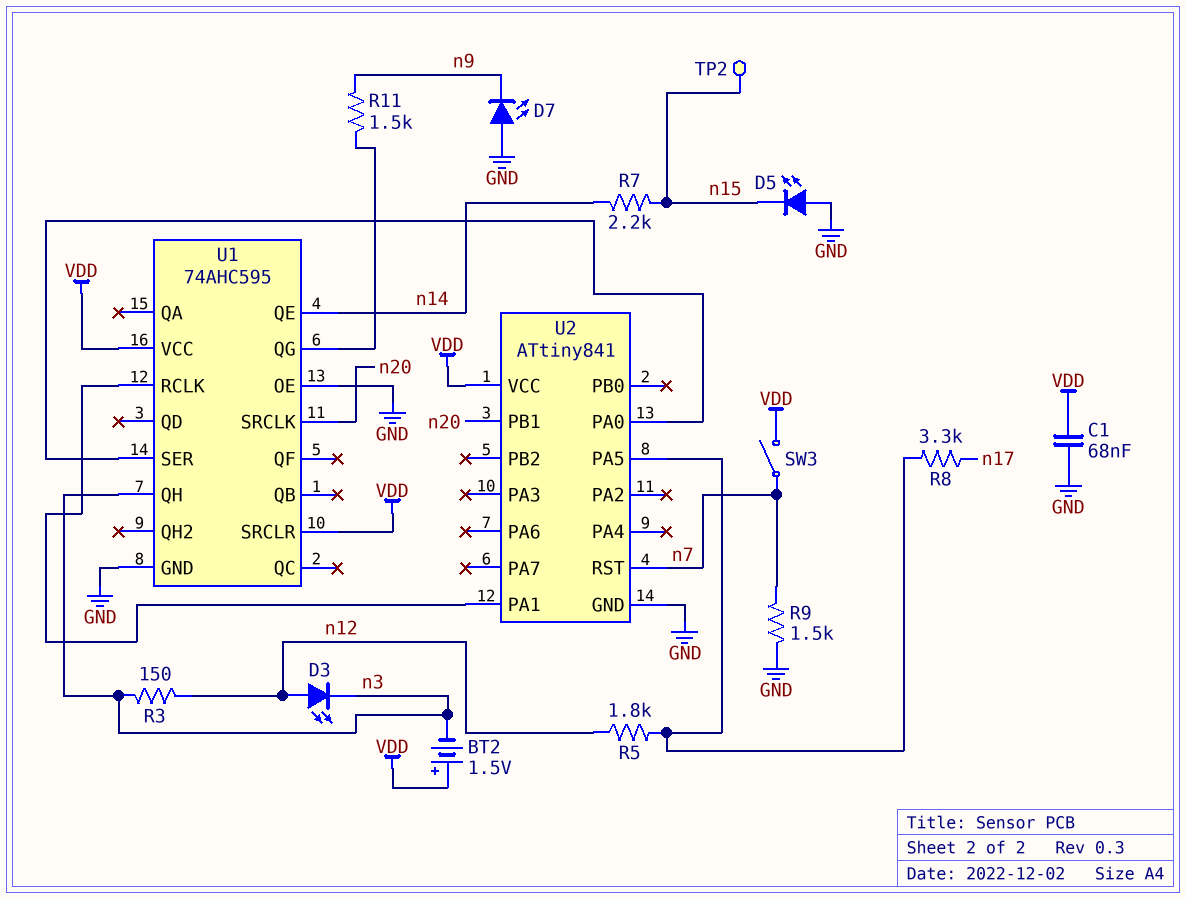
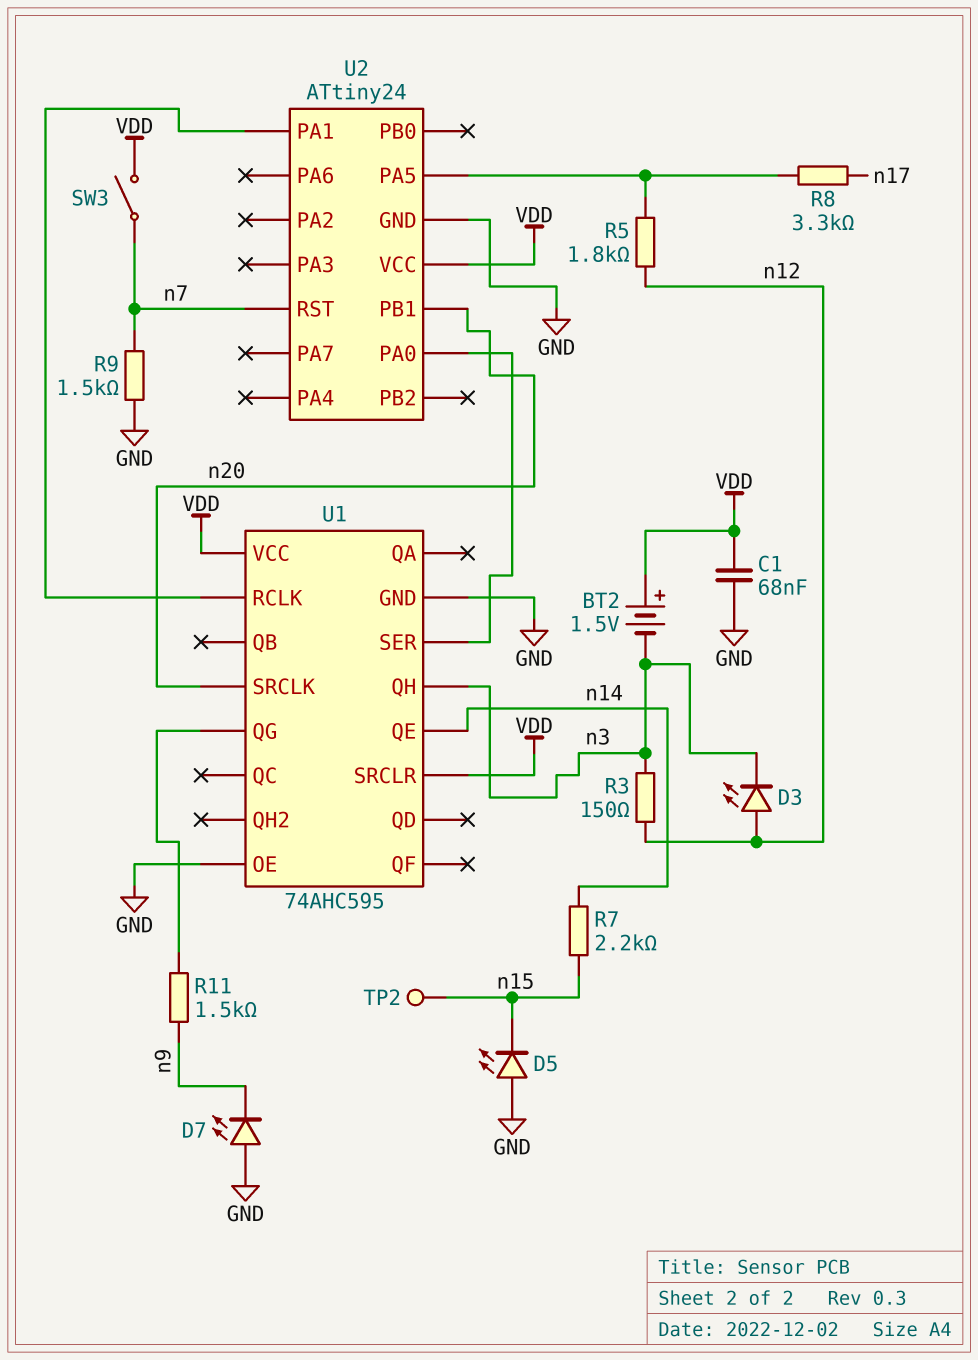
U2: ATtiny841 -> ATtiny24

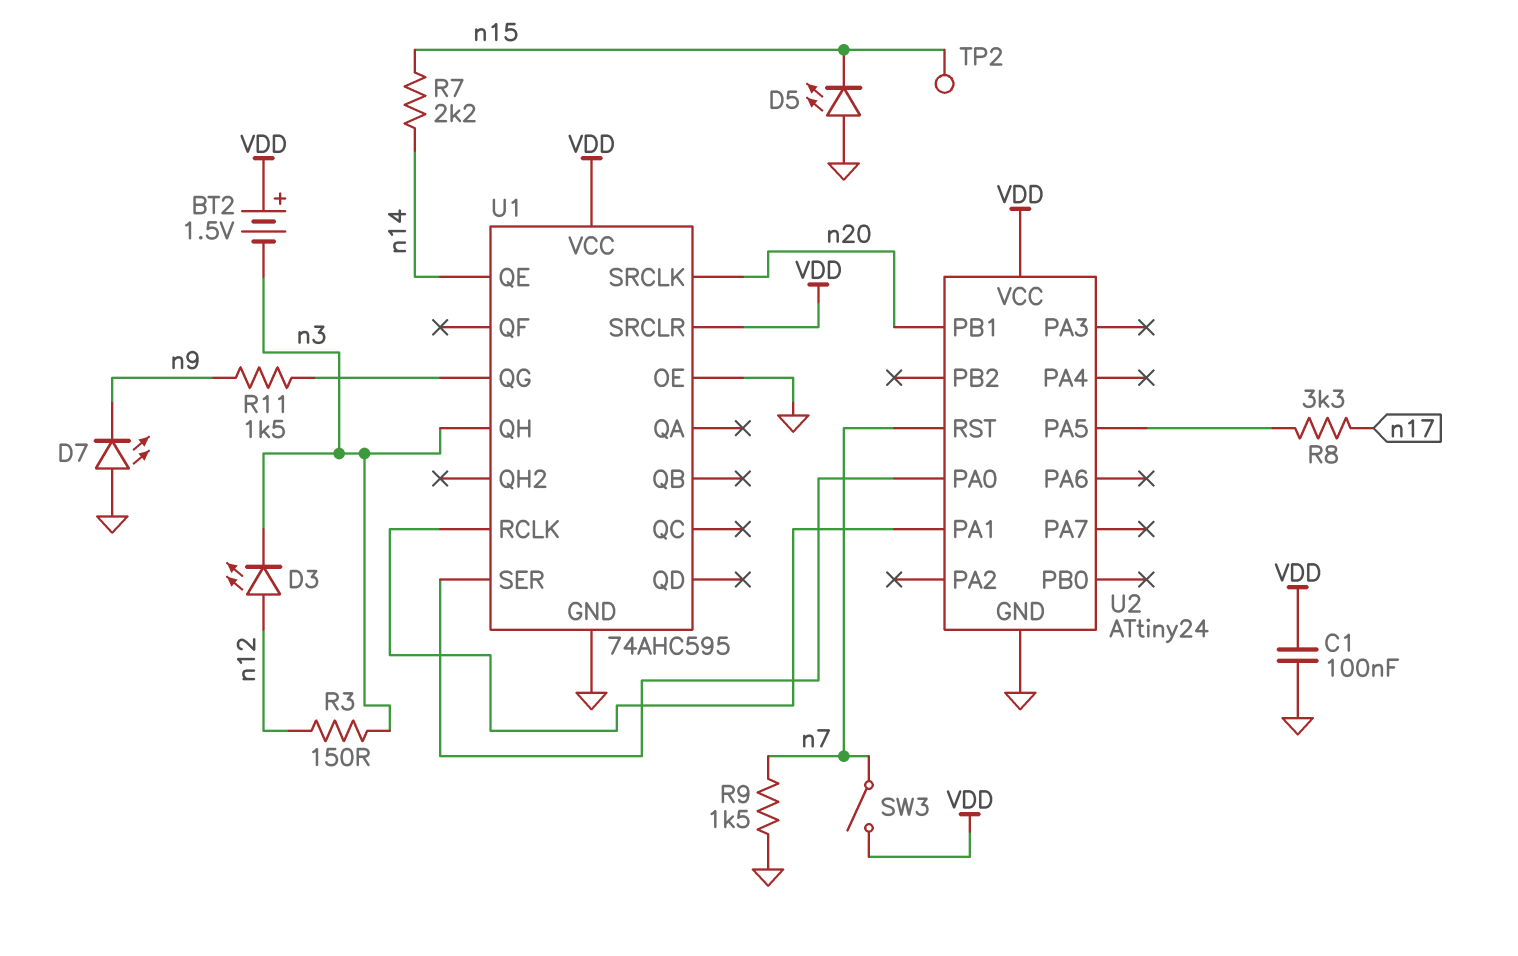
C1: 68nF (GND, VDD) -> 100nF (GND, VDD)
R5: 1.8k (U2/PA5, n12) -> none

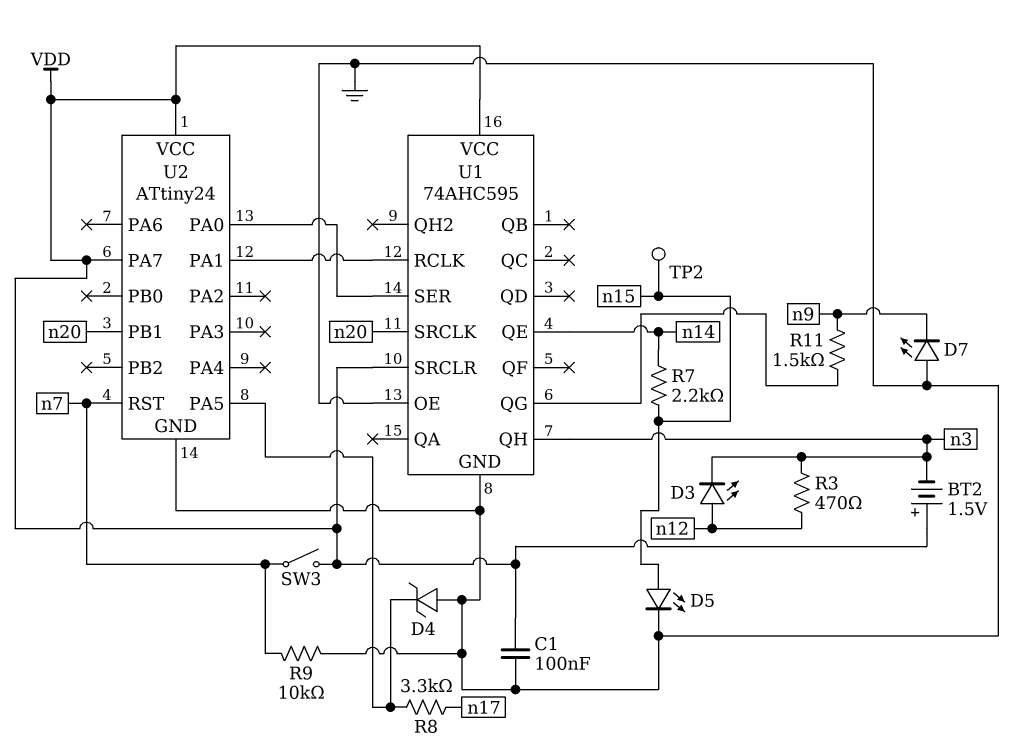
D4: none -> zener (A GND, K U2/PA5)
D5: LED (A GND, K n15) -> LED (A n15, K GND)
R3: 150 (n3, n12) -> 470 (n3, n12)
R9: 1.5k (GND, n7) -> 10k (GND, n7)
U2 pin PA7: none -> VDD

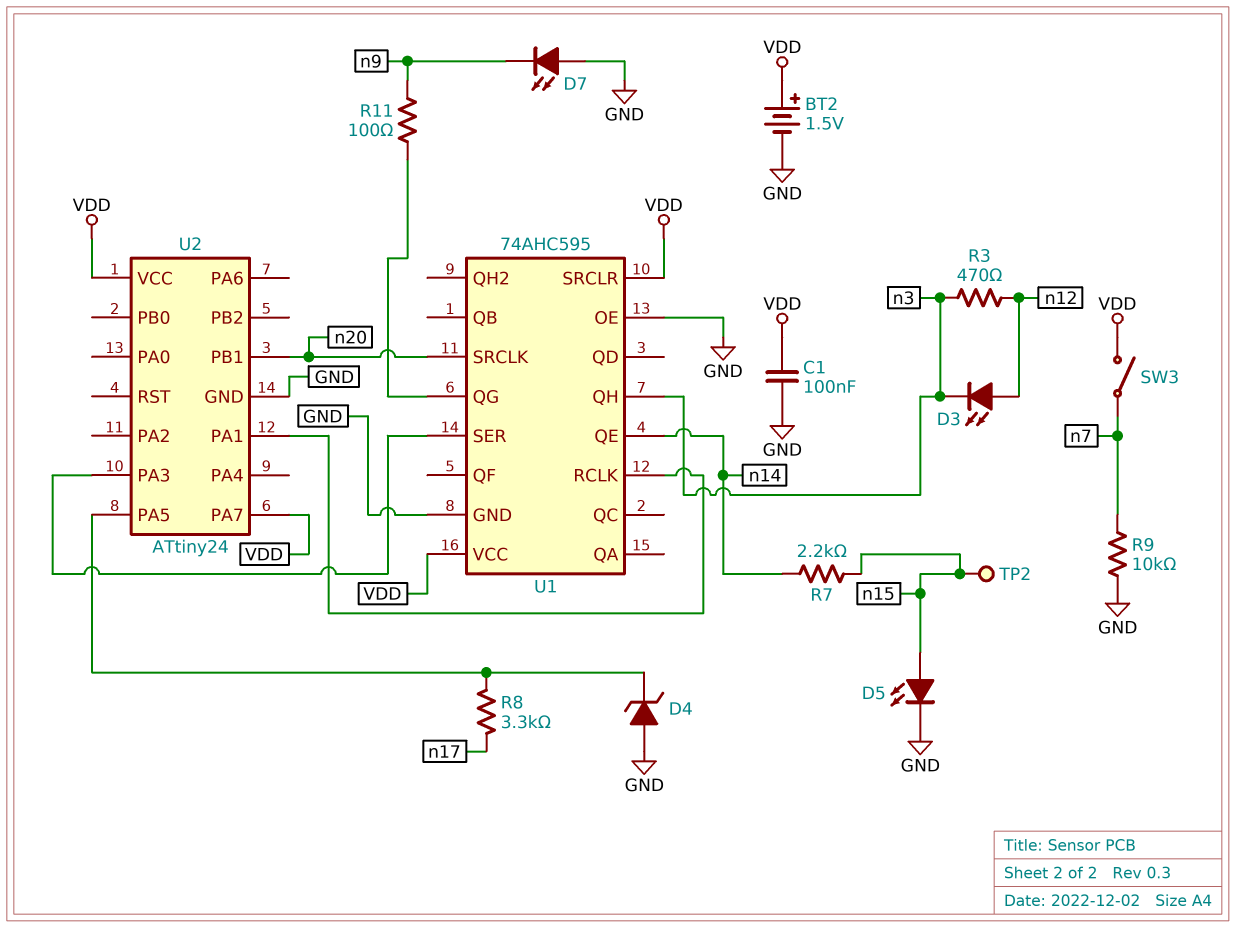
BT2: 1.5V (plus VDD, minus n3) -> 1.5V (plus VDD, minus GND)
R11: 1.5k (U1/QG, n9) -> 100 (U1/QG, n9)
U2 pin PA0: U1/SER -> none
U2 pin PA3: none -> U1/SER
U2 pin RST: n7 -> none

